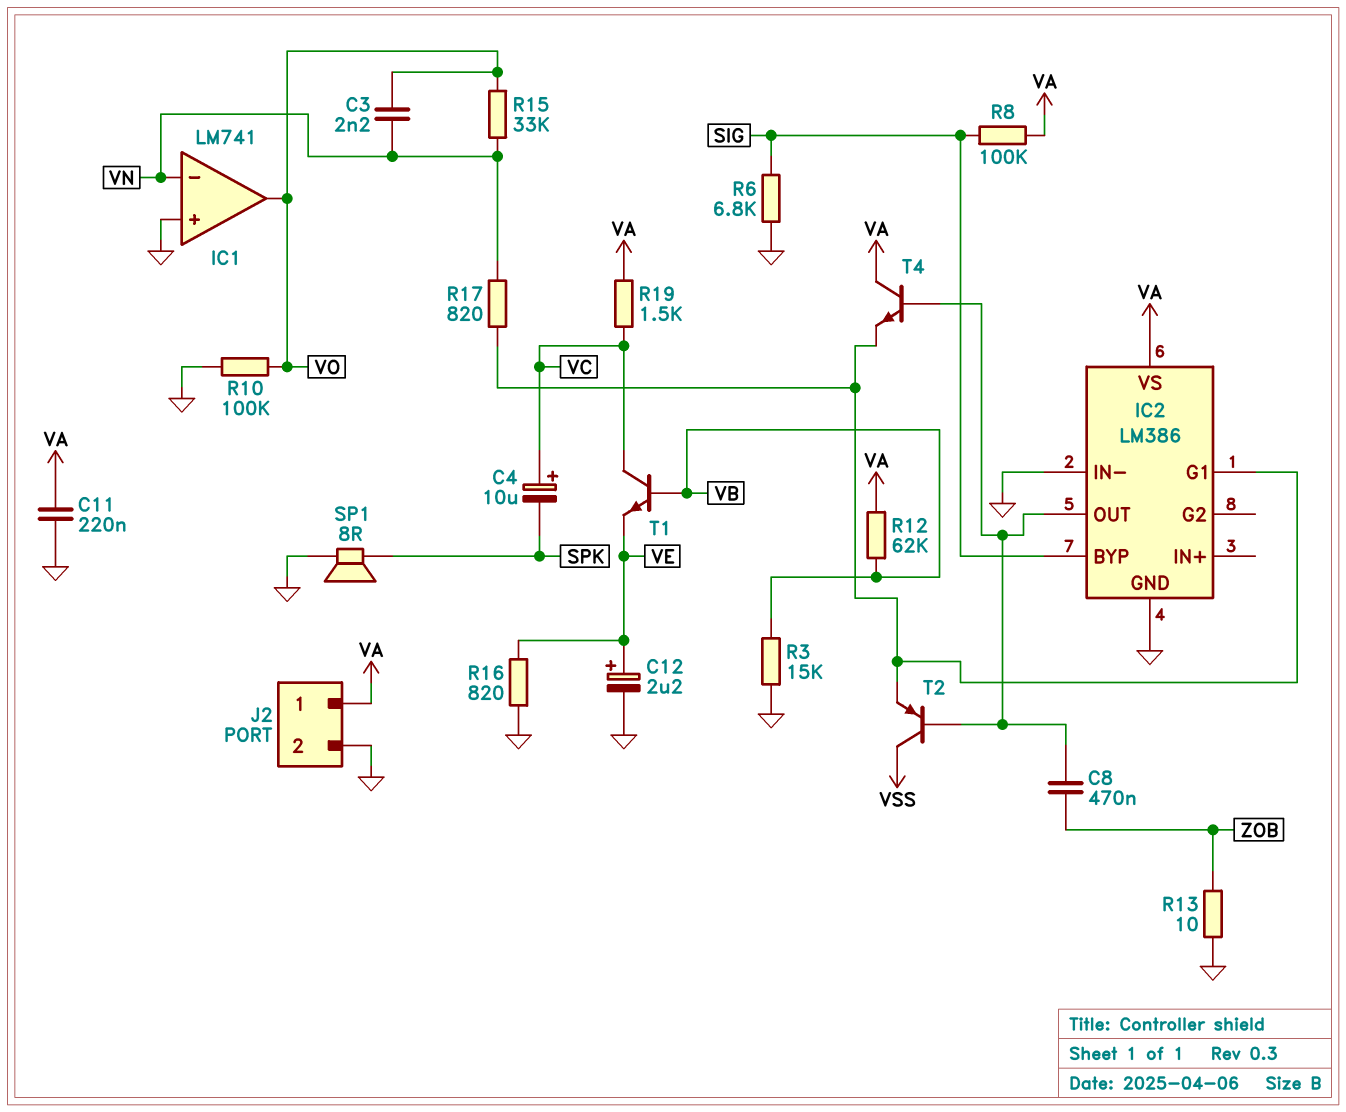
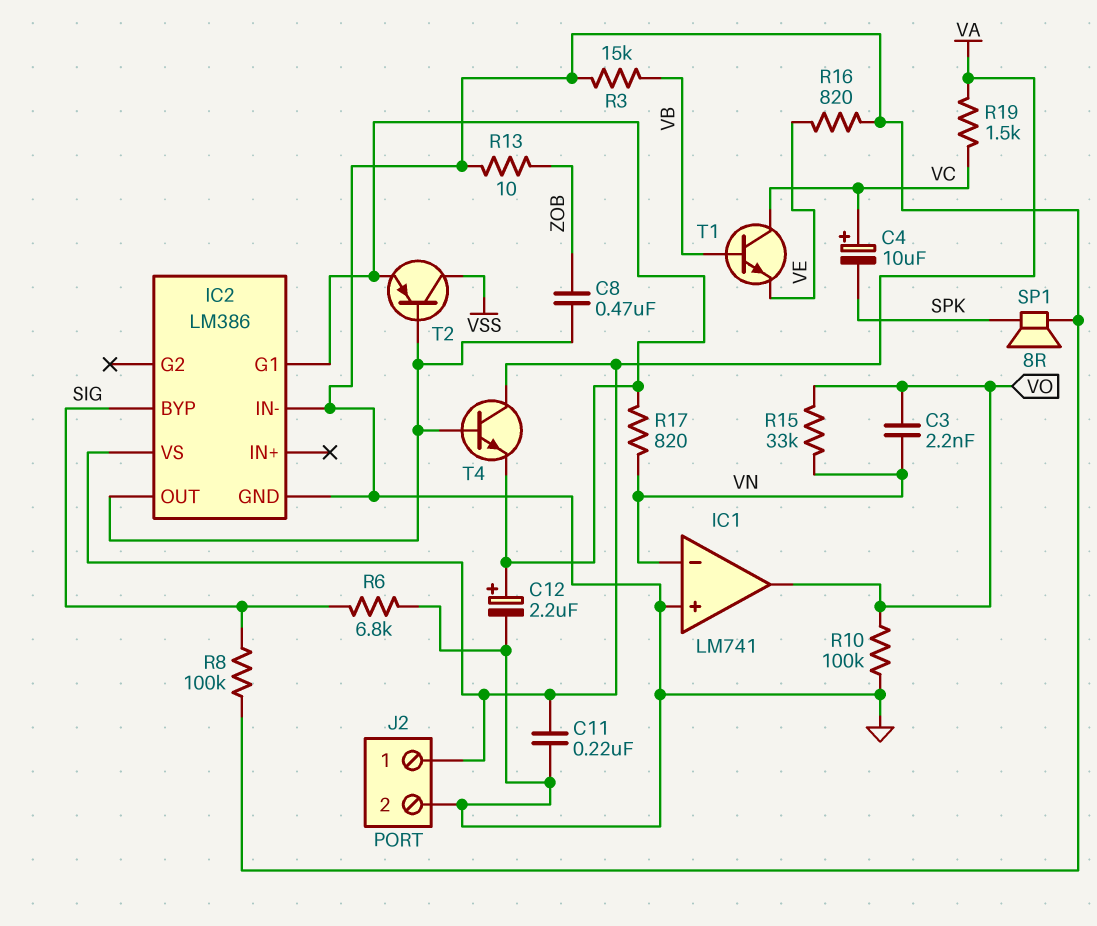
C12: 2.2uF (plus VE, minus GND) -> 2.2uF (plus IC2/G1, minus GND)
R8: 100k (SIG, VA) -> 100k (GND, SIG)
R12: 62k (VA, VB) -> none

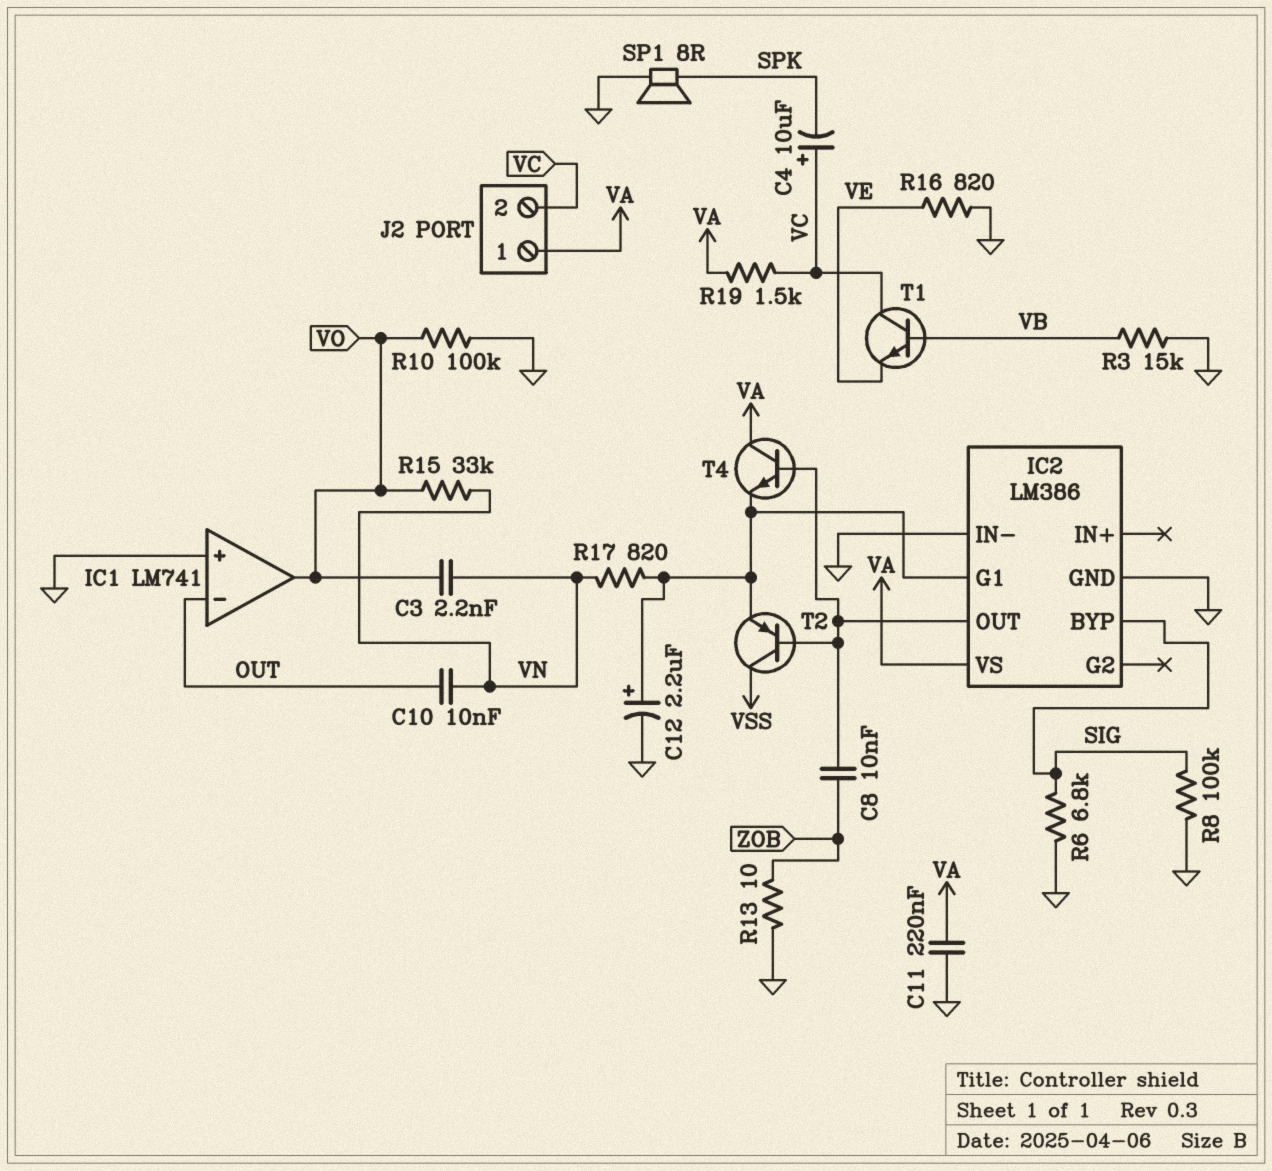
C8: 470nF (IC2/OUT, ZOB) -> 10nF (IC2/OUT, ZOB)
C10: none -> 10nF (OUT, VN)
IC1 pin in-: VN -> OUT
J2 pin 2: GND -> VC

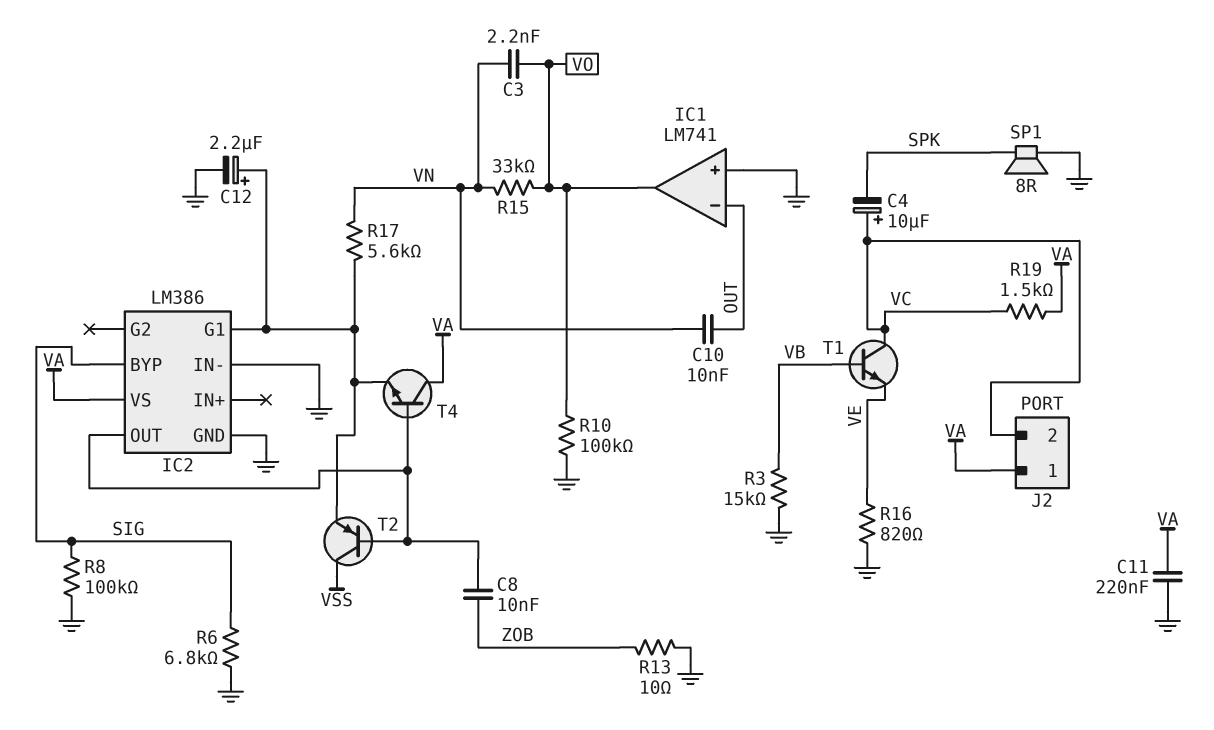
R17: 820 (IC2/G1, VN) -> 5.6k (IC2/G1, VN)

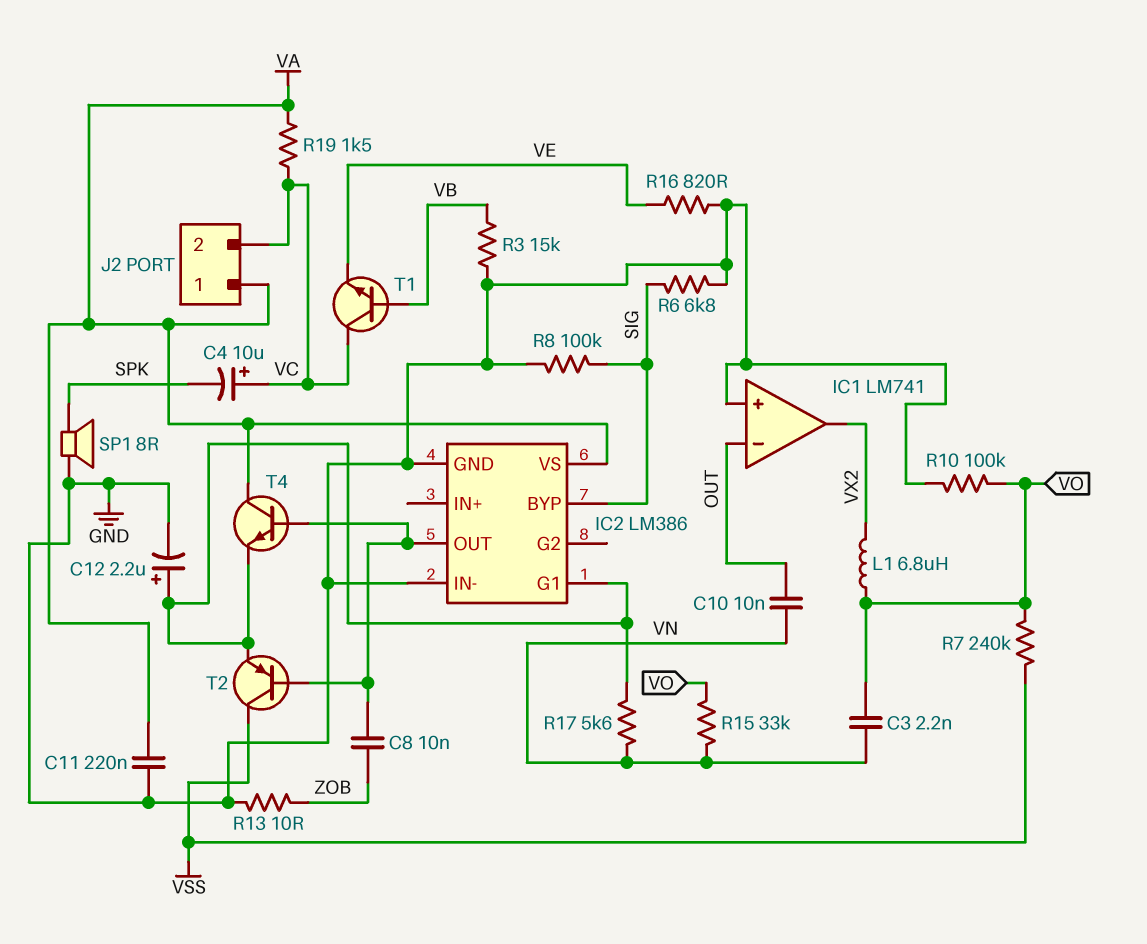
IC1 pin out: VO -> VX2
L1: none -> 6.8uH (VO, VX2)
R7: none -> 240k (VO, VSS)

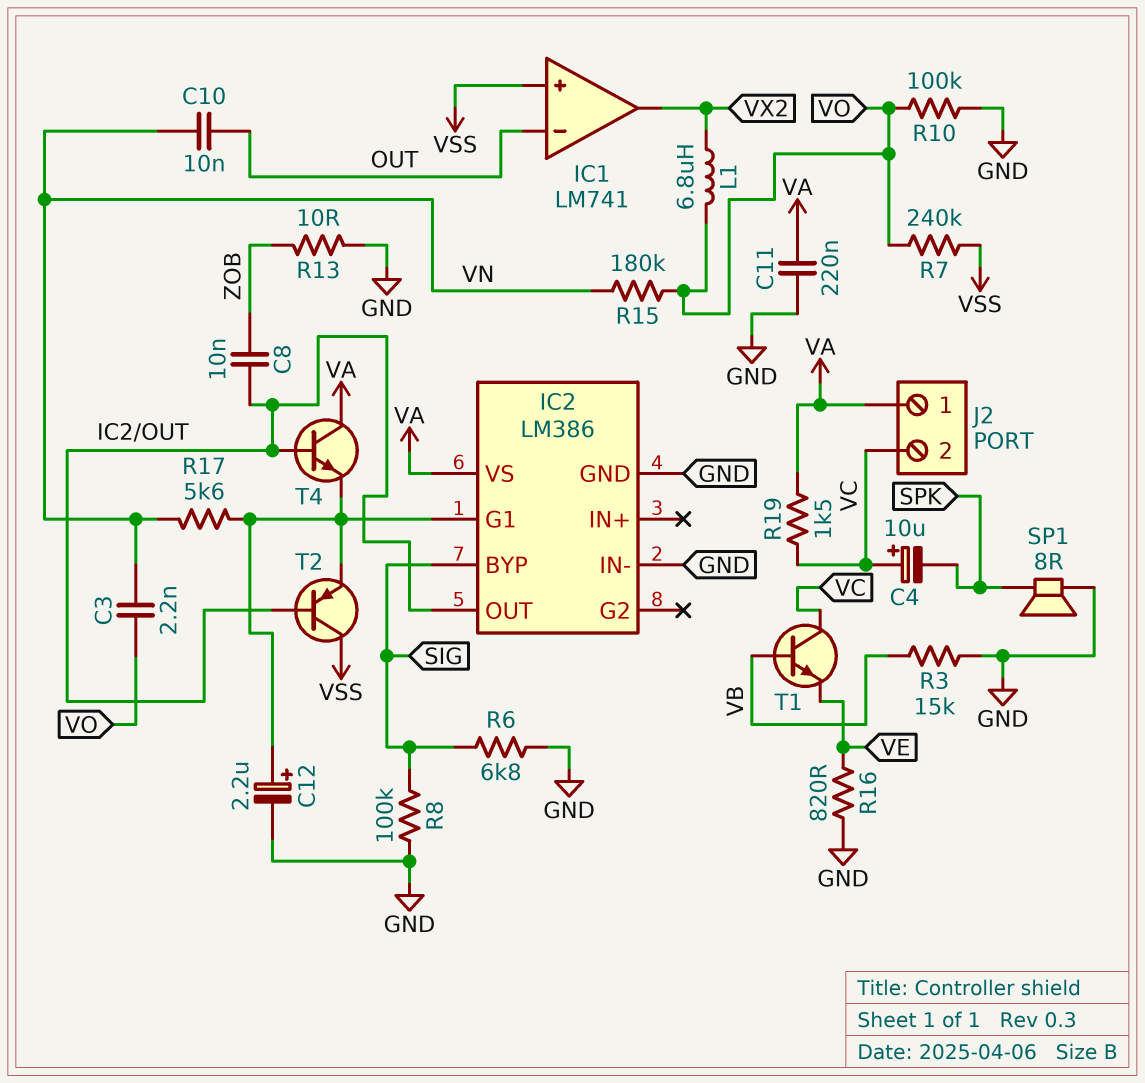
IC1 pin in+: GND -> VSS
R15: 33k (VN, VO) -> 180k (VN, VO)

